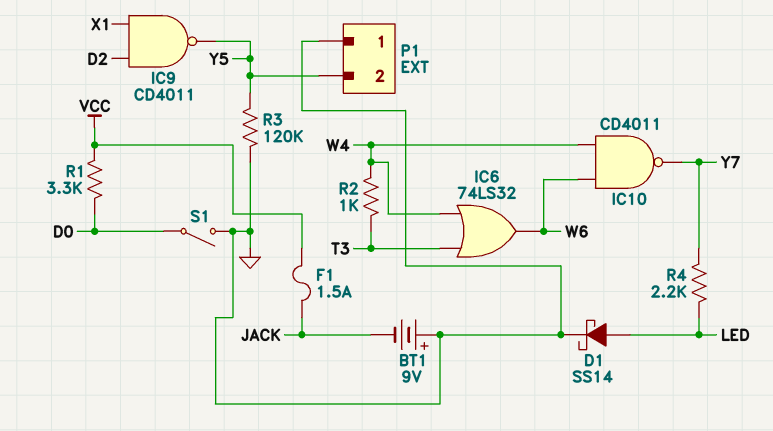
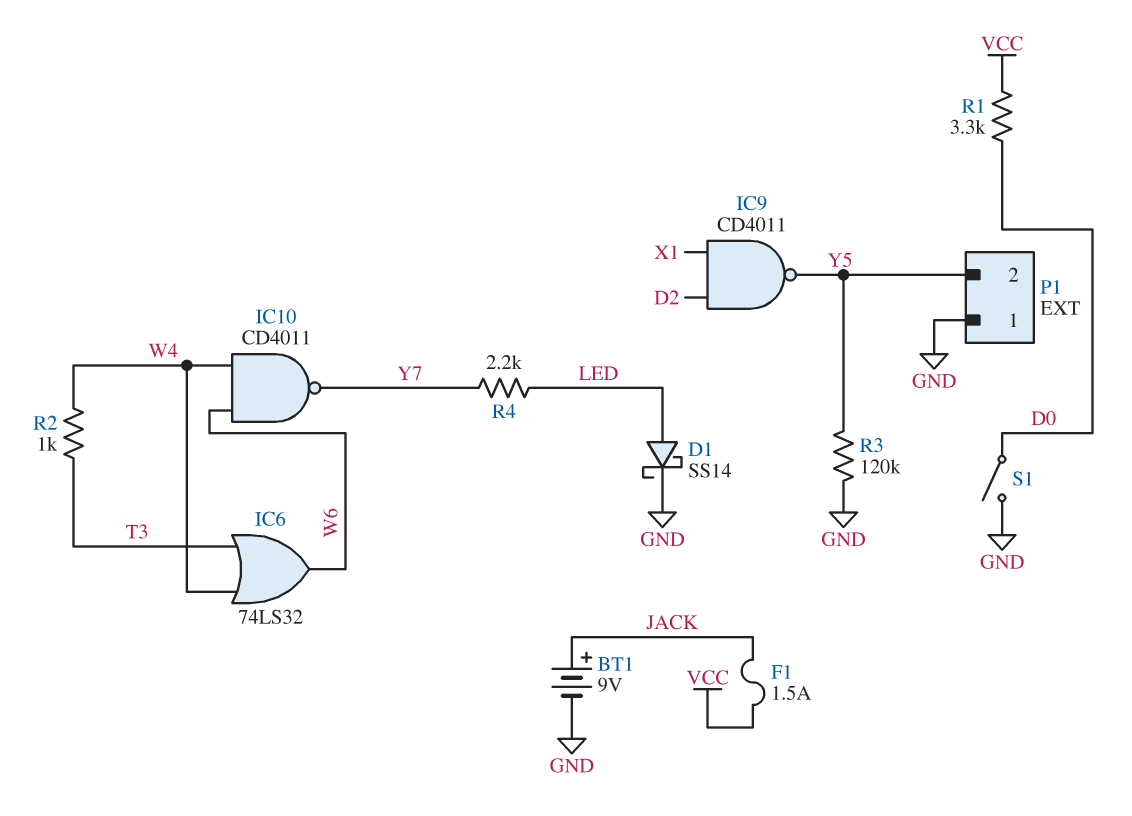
BT1: 9V (plus GND, minus JACK) -> 9V (plus JACK, minus GND)

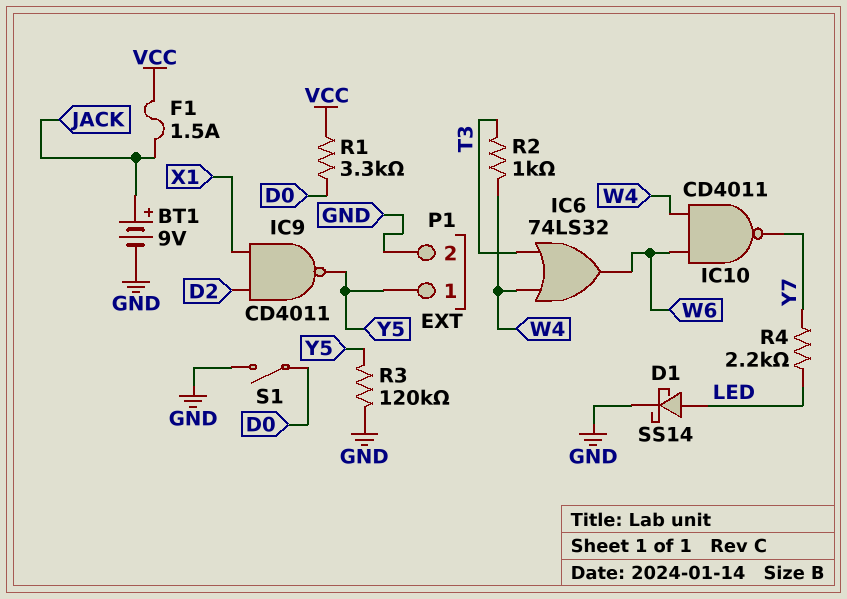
P1 pin 1: GND -> Y5
P1 pin 2: Y5 -> GND

